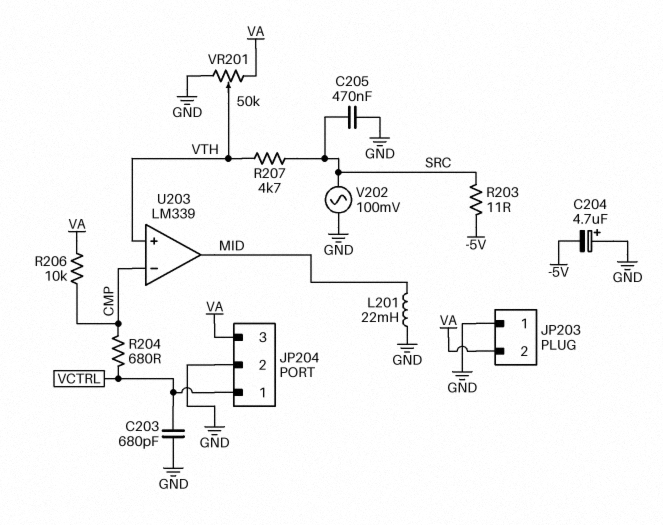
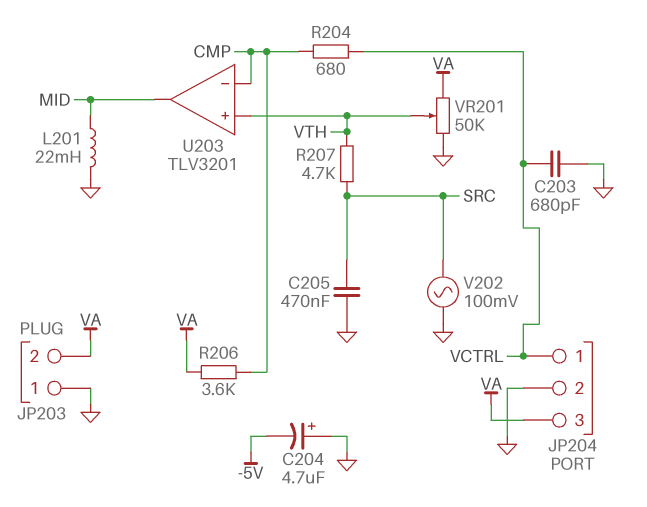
R203: 11 (-5V, SRC) -> none
R206: 10k (CMP, VA) -> 3.6k (CMP, VA)
U203: LM339 -> TLV3201

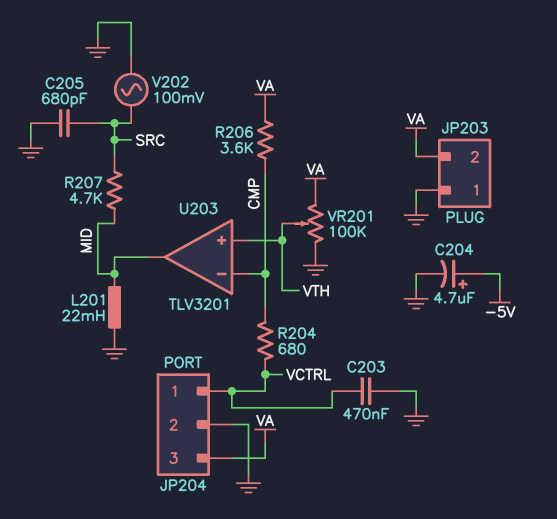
C203: 680pF (GND, VCTRL) -> 470nF (GND, VCTRL)
C204: 4.7uF (plus GND, minus -5V) -> 4.7uF (plus -5V, minus GND)
C205: 470nF (GND, SRC) -> 680pF (GND, SRC)
R207: 4.7k (SRC, VTH) -> 4.7k (MID, SRC)
VR201: 50k (GND, VA, wiper VTH) -> 100k (GND, VA, wiper VTH)

